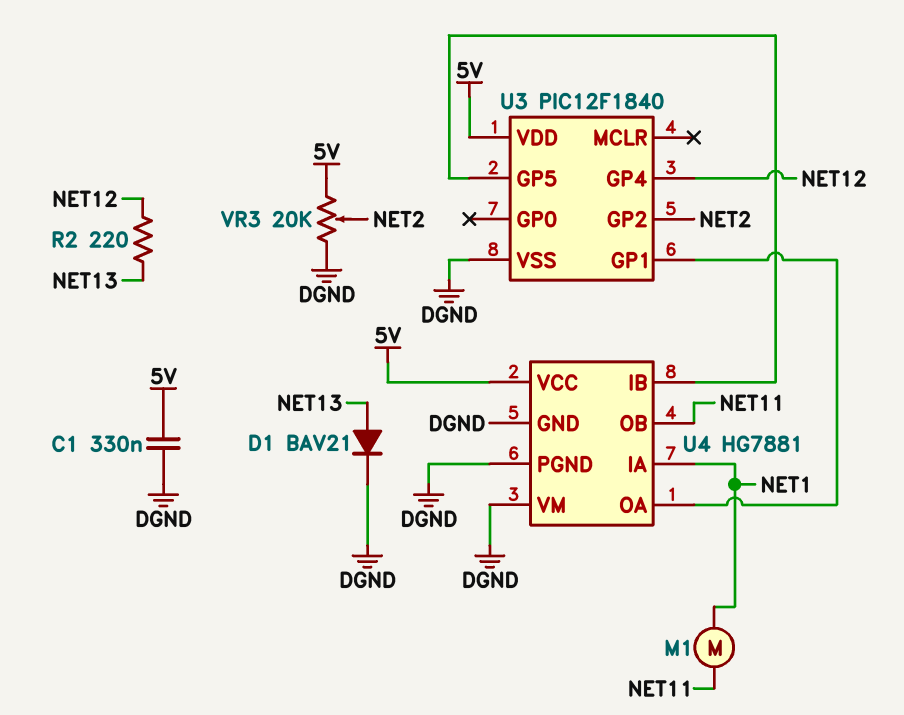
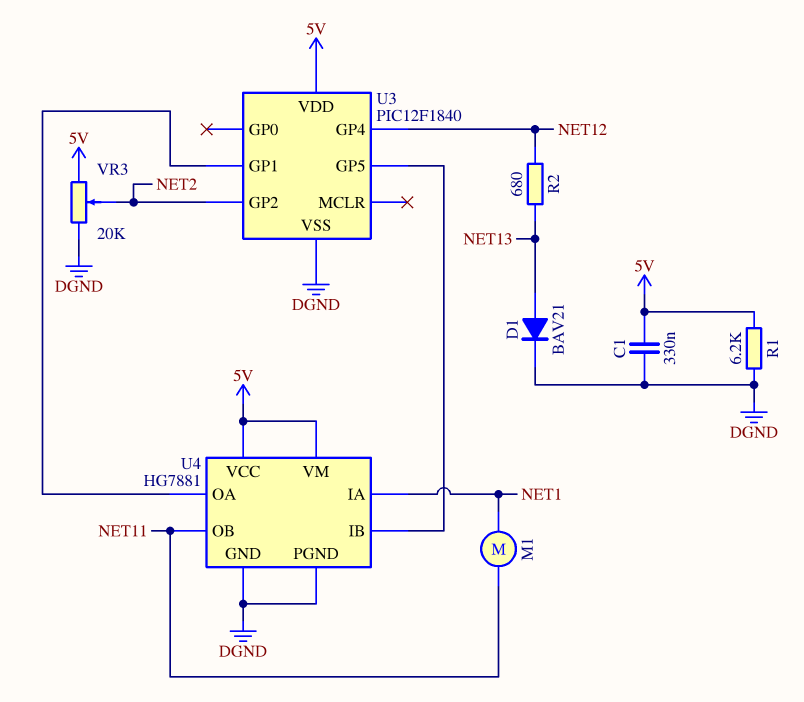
R1: none -> 6.2k (5V, DGND)
R2: 220 (NET12, NET13) -> 680 (NET12, NET13)
U4 pin VM: DGND -> 5V

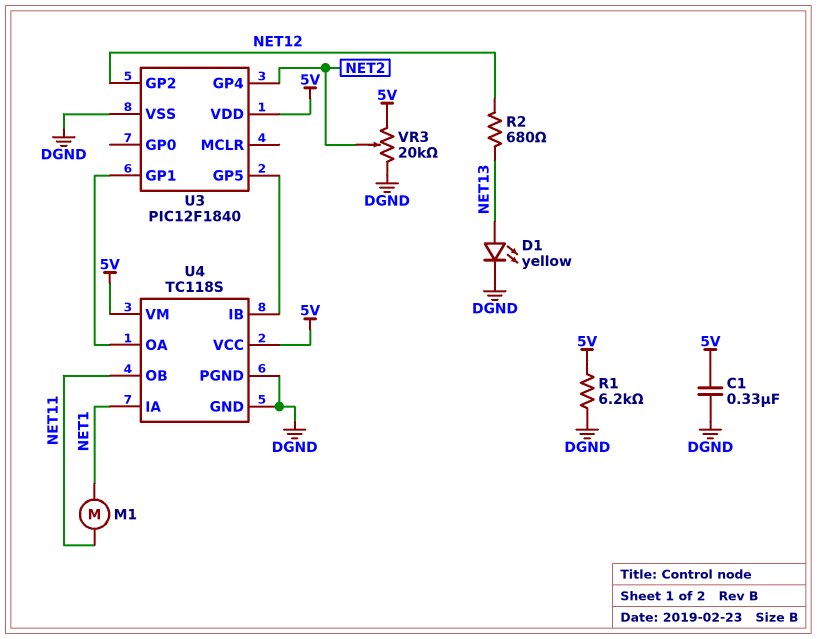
D1: diode BAV21 (A NET13, K DGND) -> LED yellow (A NET13, K DGND)
U3 pin GP2: NET2 -> NET12
U3 pin GP4: NET12 -> NET2
U4: HG7881 -> TC118S

